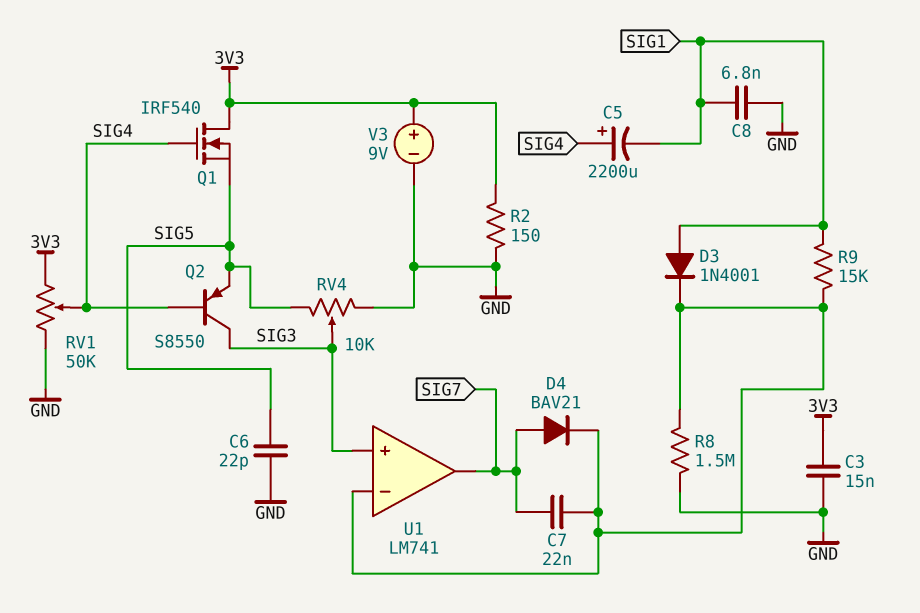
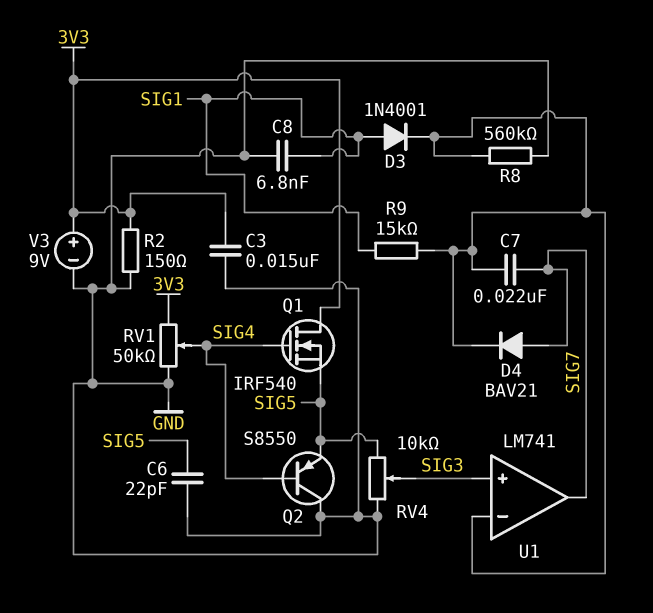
C5: 2200uF (plus SIG4, minus SIG1) -> none
Q2: PNP S8550 (B SIG4, C SIG3, E SIG5) -> PNP S8550 (B SIG4, C GND, E SIG5)
R8: 1.5M (GND, U1/in-) -> 560k (GND, U1/in-)

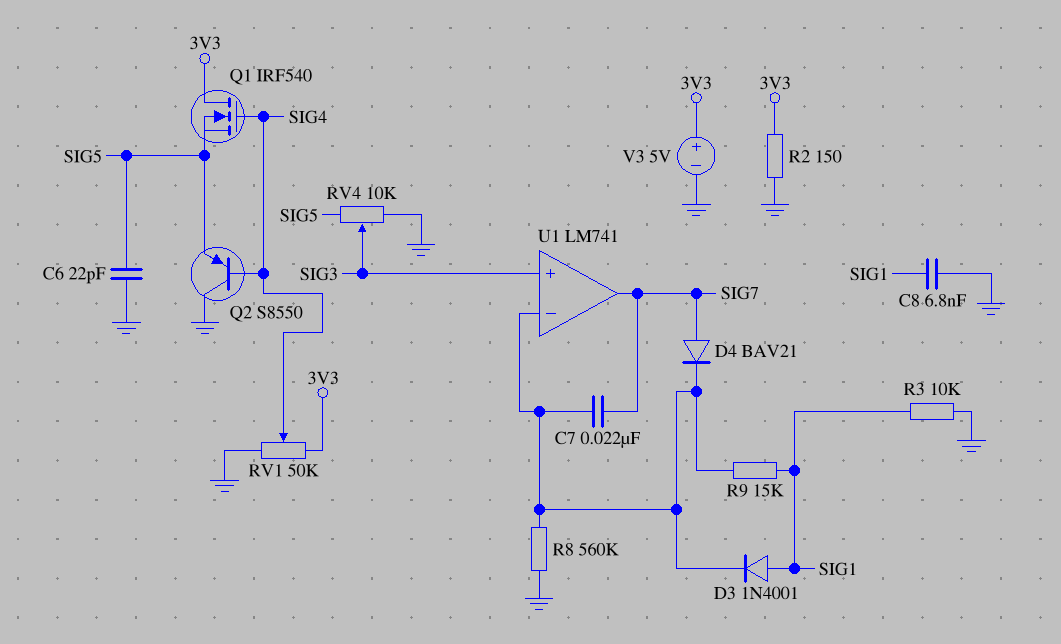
C3: 15nF (3V3, GND) -> none
R3: none -> 10k (GND, SIG1)
V3: 9V (plus 3V3, minus GND) -> 5V (plus 3V3, minus GND)

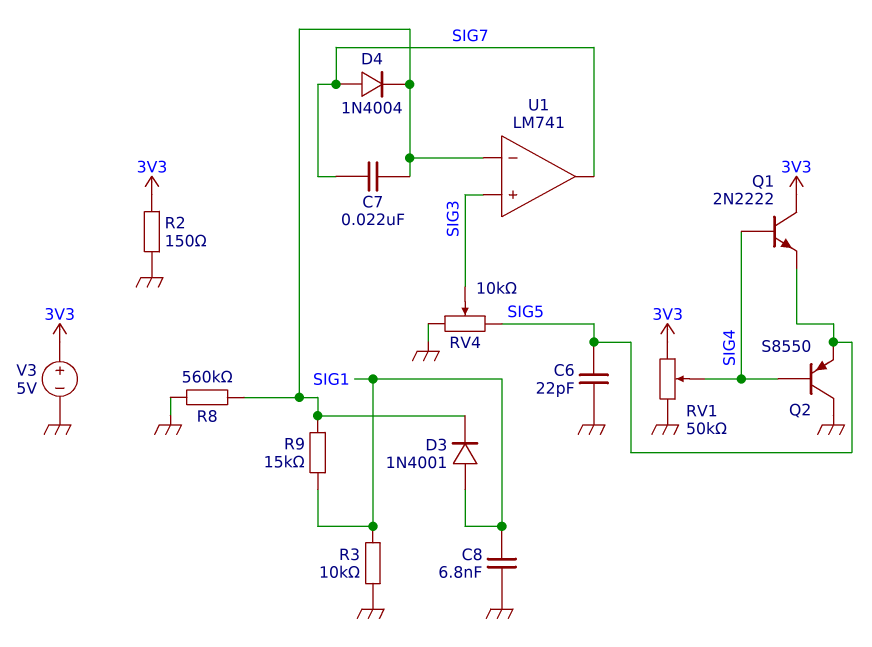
D4: diode BAV21 (A SIG7, K U1/in-) -> diode 1N4004 (A SIG7, K U1/in-)
Q1: NMOS IRF540 (G SIG4, D 3V3, S SIG5) -> NPN 2N2222 (B SIG4, C 3V3, E SIG5)

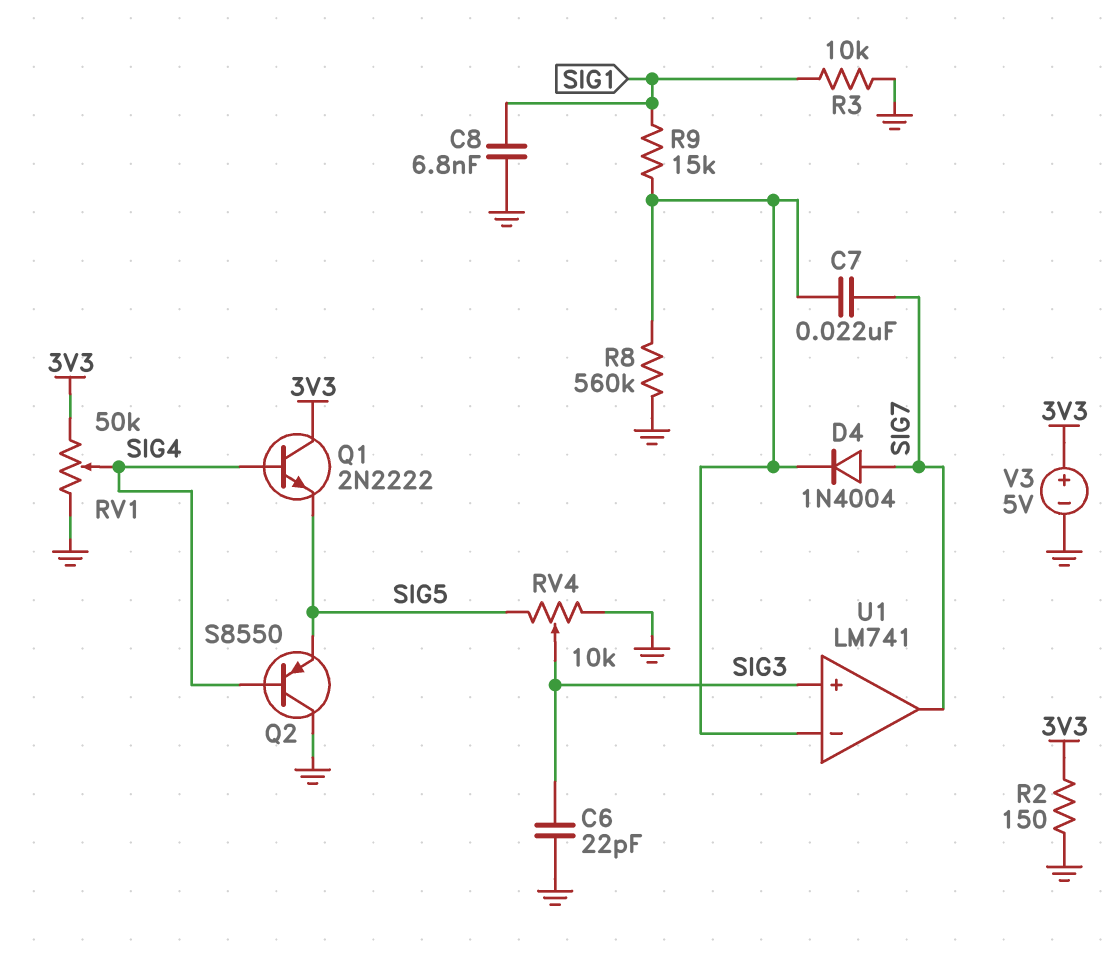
C6: 22pF (GND, SIG5) -> 22pF (GND, SIG3)
D3: diode 1N4001 (A SIG1, K U1/in-) -> none

